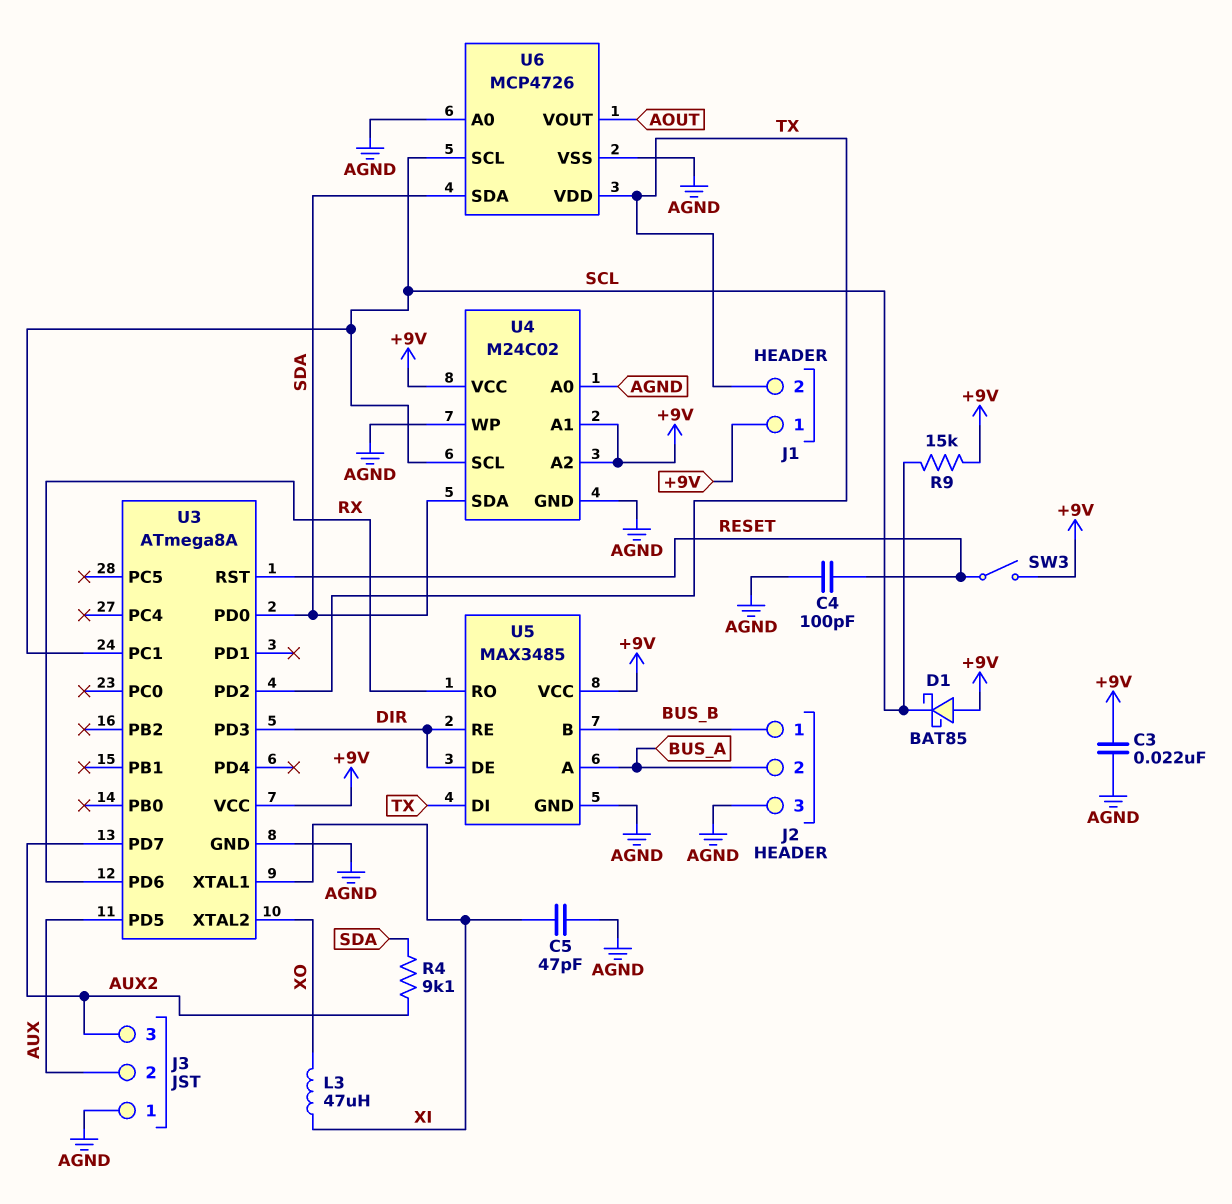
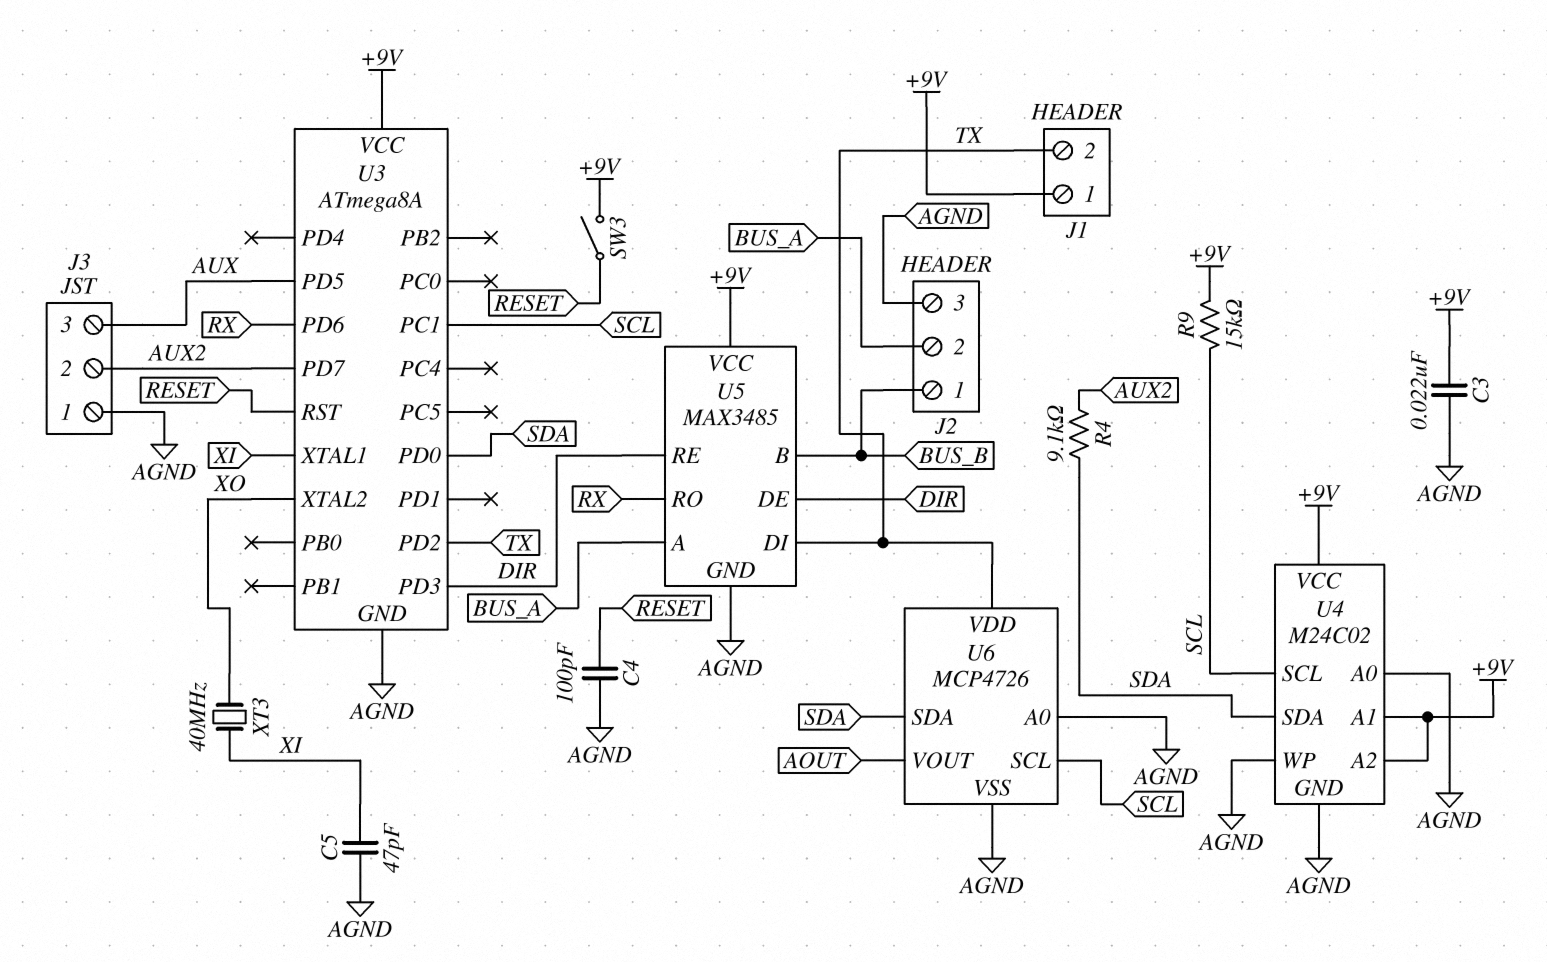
D1: schottky BAT85 (A +9V, K SCL) -> none
J3 pin 2: AUX -> AUX2
J3 pin 3: AUX2 -> AUX
L3: 47uH (XI, XO) -> none
XT3: none -> 40MHz (XI, XO)

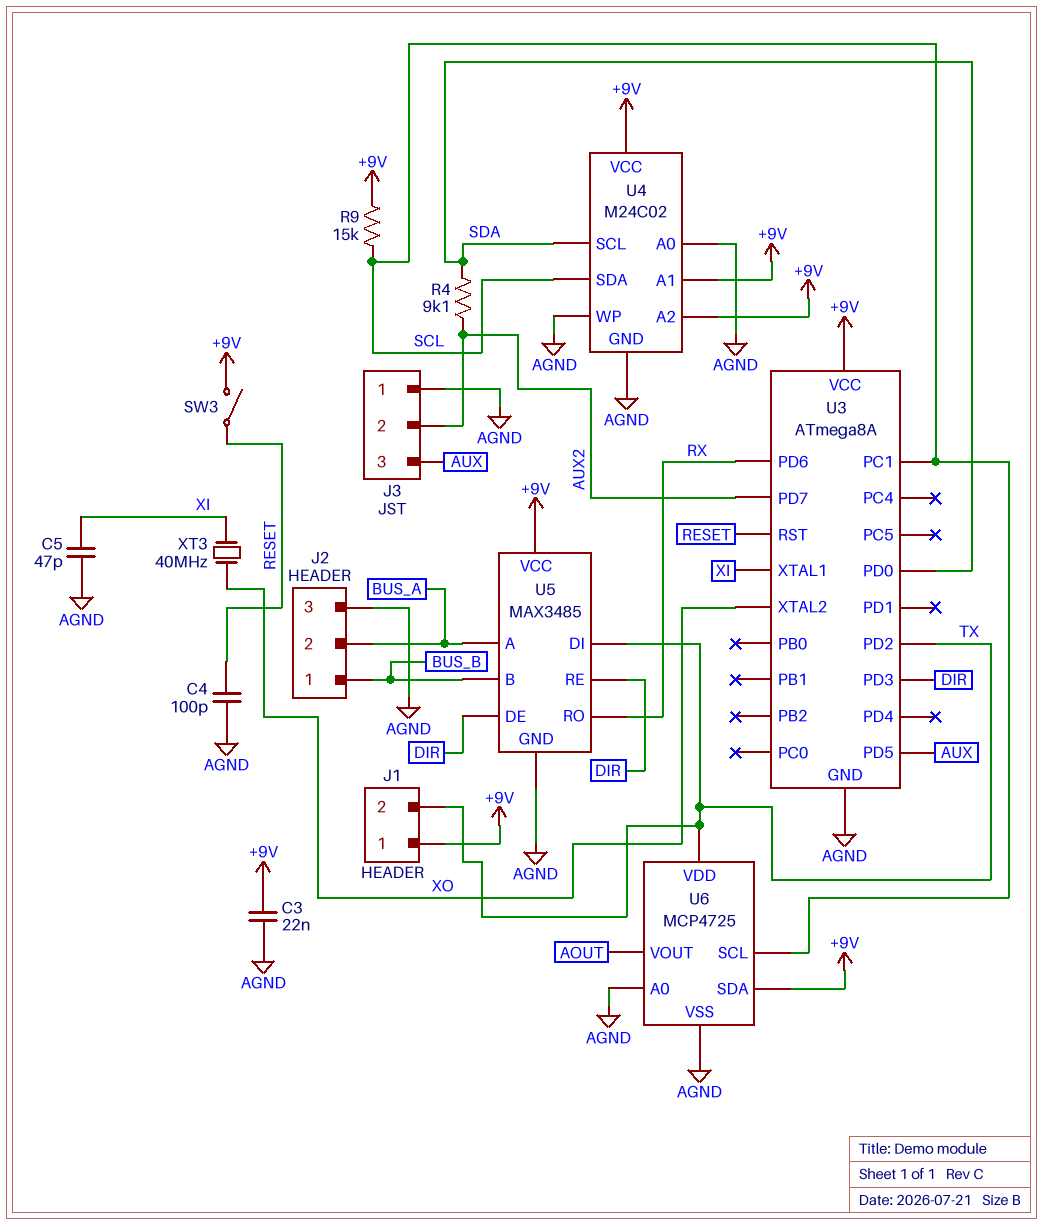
U4 pin SCL: SCL -> SDA
U4 pin SDA: SDA -> SCL
U6: MCP4726 -> MCP4725
U6 pin SDA: SDA -> +9V

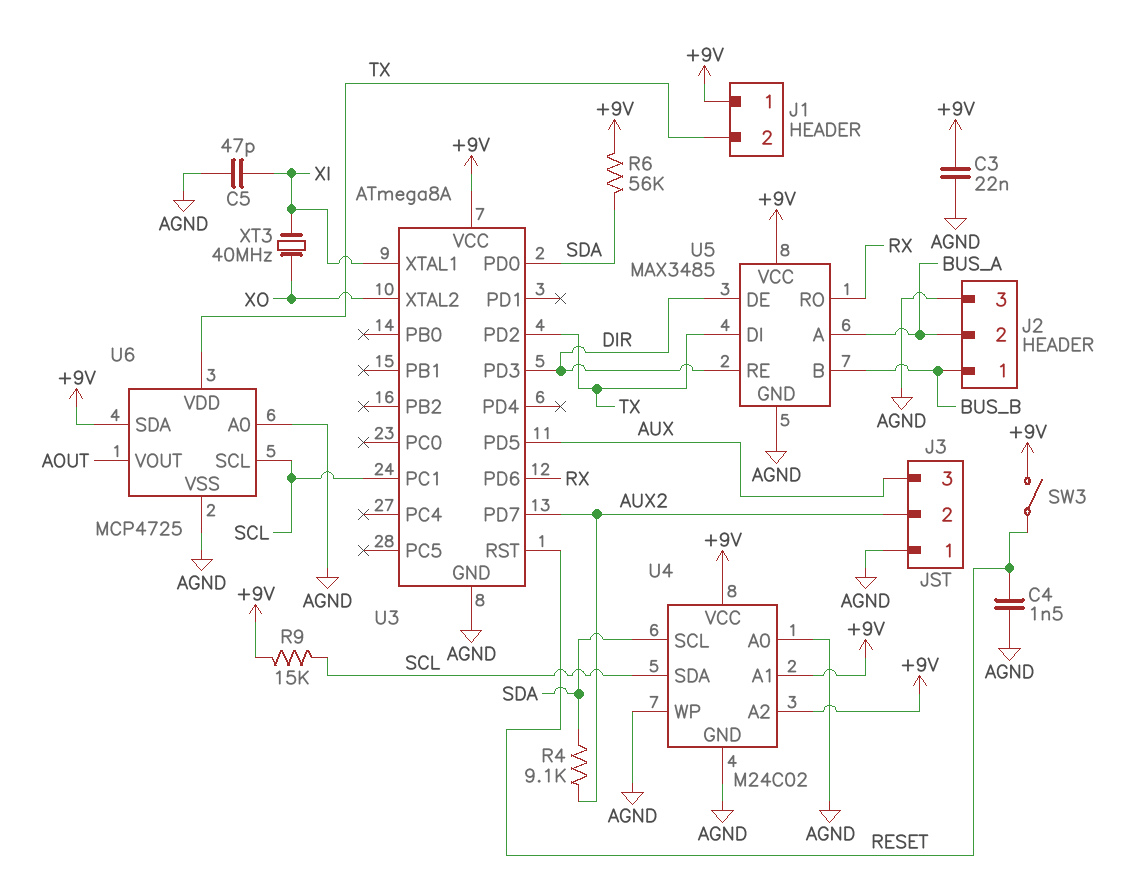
C4: 100pF (AGND, RESET) -> 1.5nF (AGND, RESET)
R6: none -> 56k (+9V, SDA)

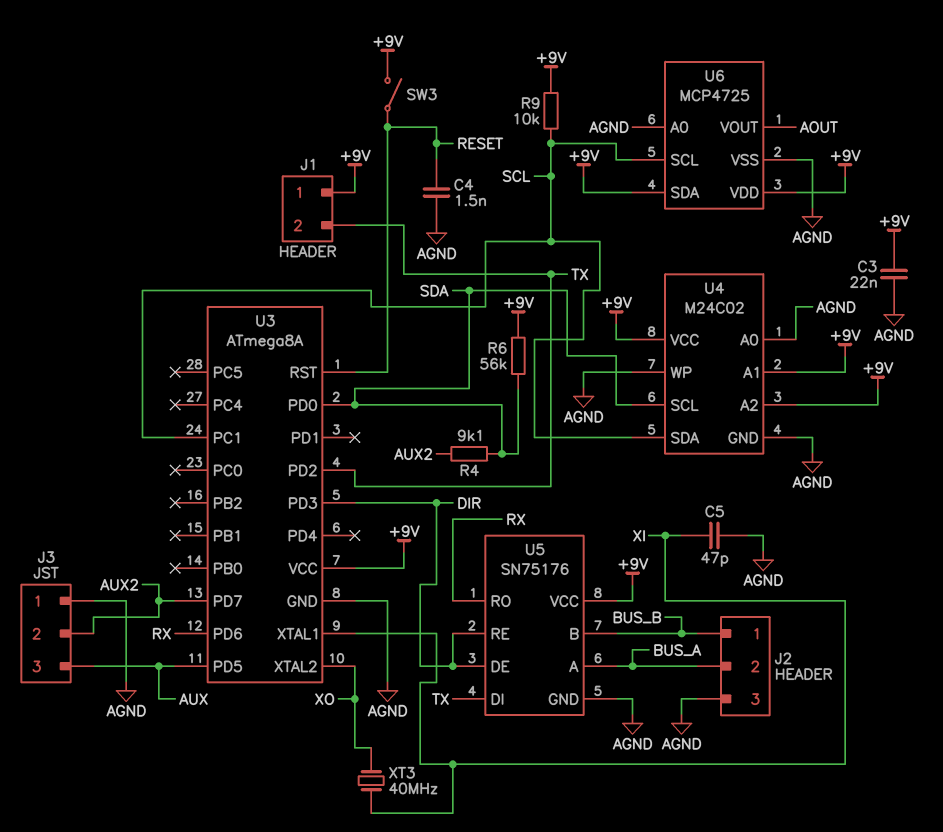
R9: 15k (+9V, SCL) -> 10k (+9V, SCL)
U5: MAX3485 -> SN75176
U6 pin VDD: TX -> +9V

